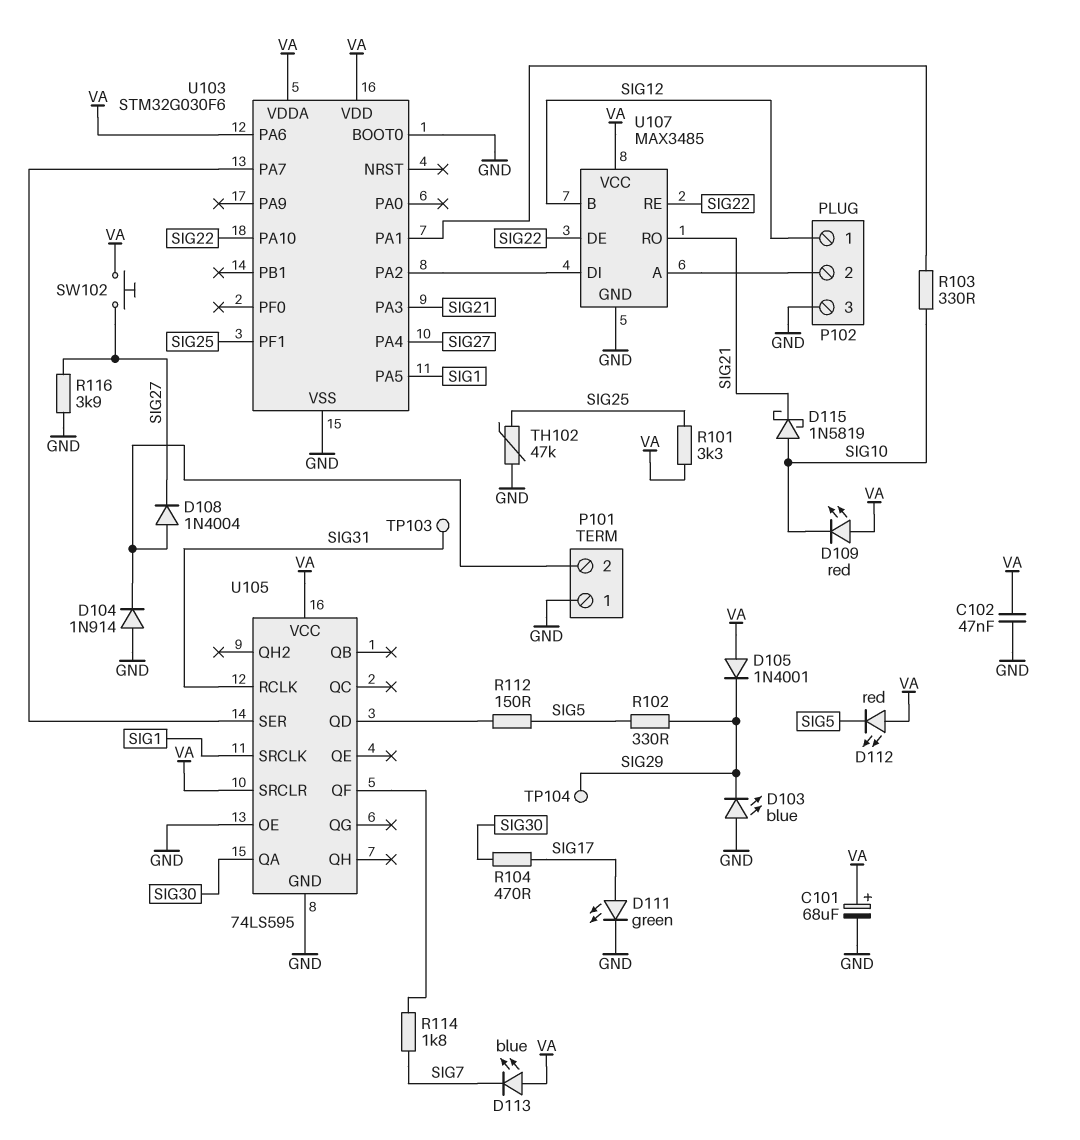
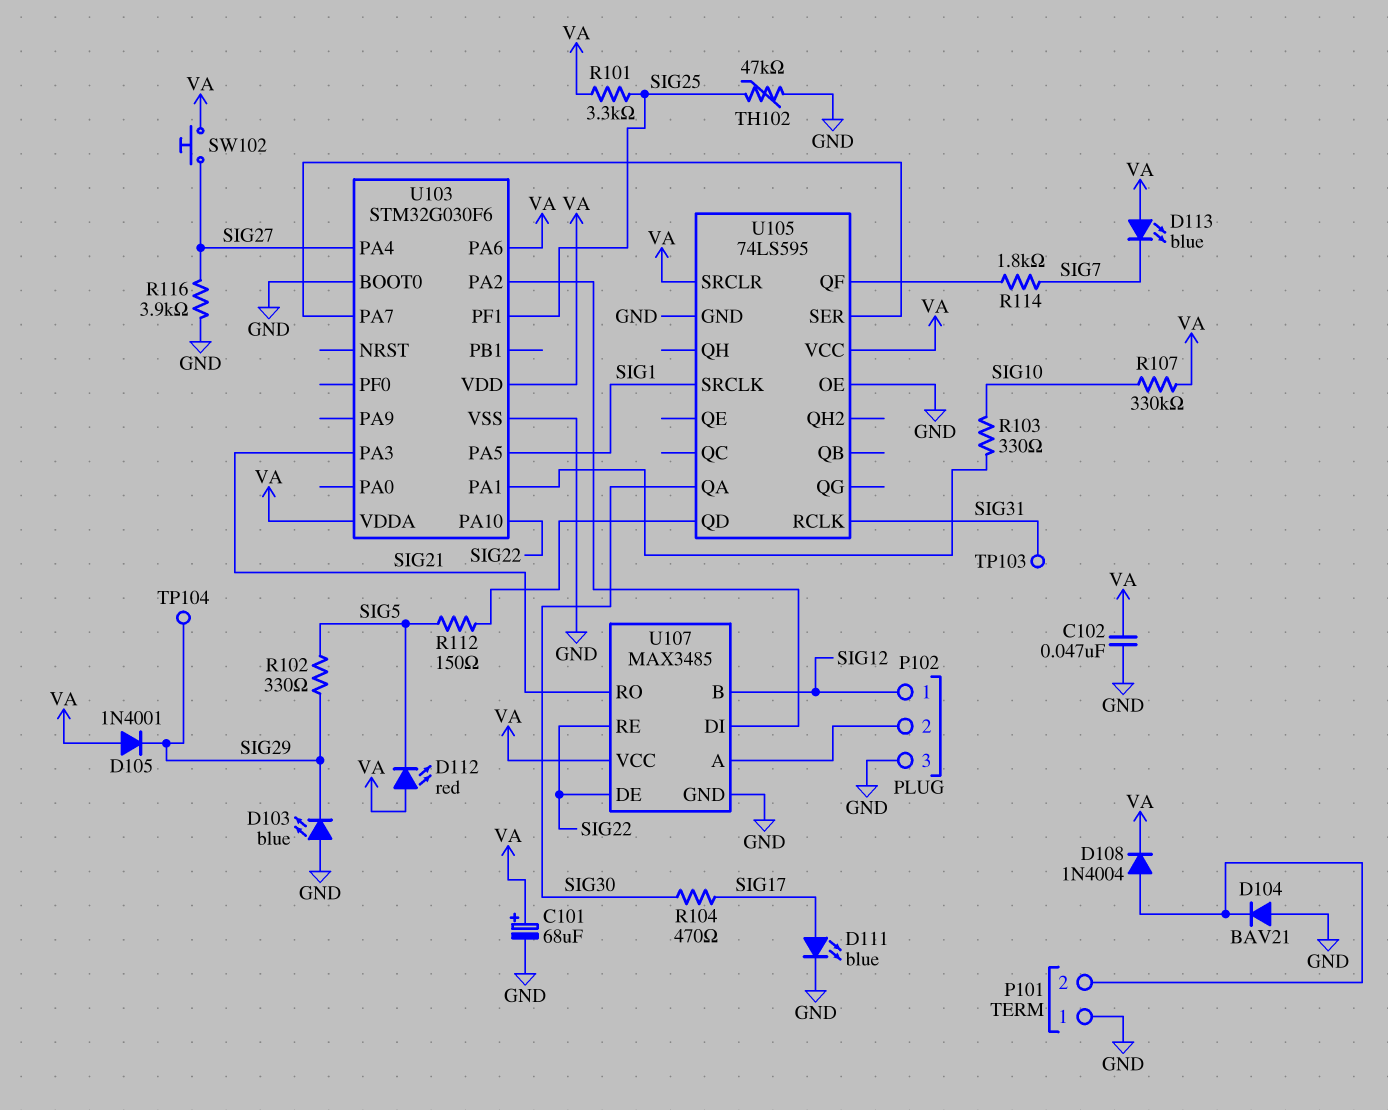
D104: diode 1N914 (A GND, K P101/2) -> diode BAV21 (A GND, K P101/2)
D108: diode 1N4004 (A P101/2, K SIG27) -> diode 1N4004 (A P101/2, K VA)
D109: LED red (A VA, K SIG10) -> none
D111: LED green (A SIG17, K GND) -> LED blue (A SIG17, K GND)
D115: schottky 1N5819 (A SIG10, K SIG21) -> none
R107: none -> 330k (SIG10, VA)

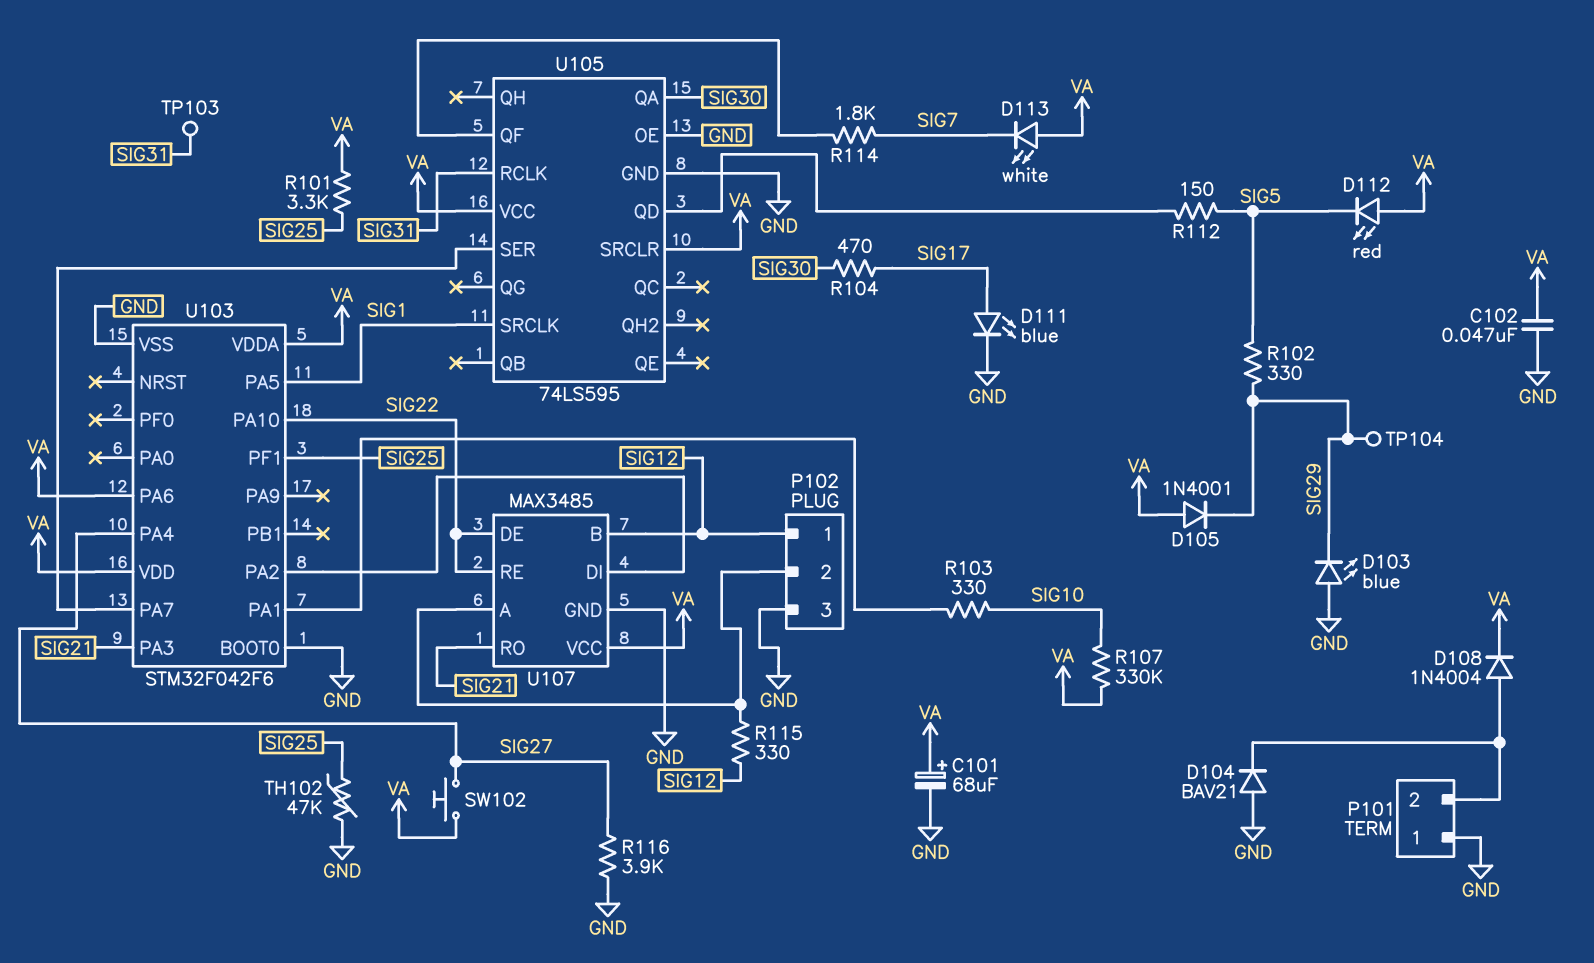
D113: LED blue (A VA, K SIG7) -> LED white (A VA, K SIG7)
R115: none -> 330 (P102/2, SIG12)
U103: STM32G030F6 -> STM32F042F6

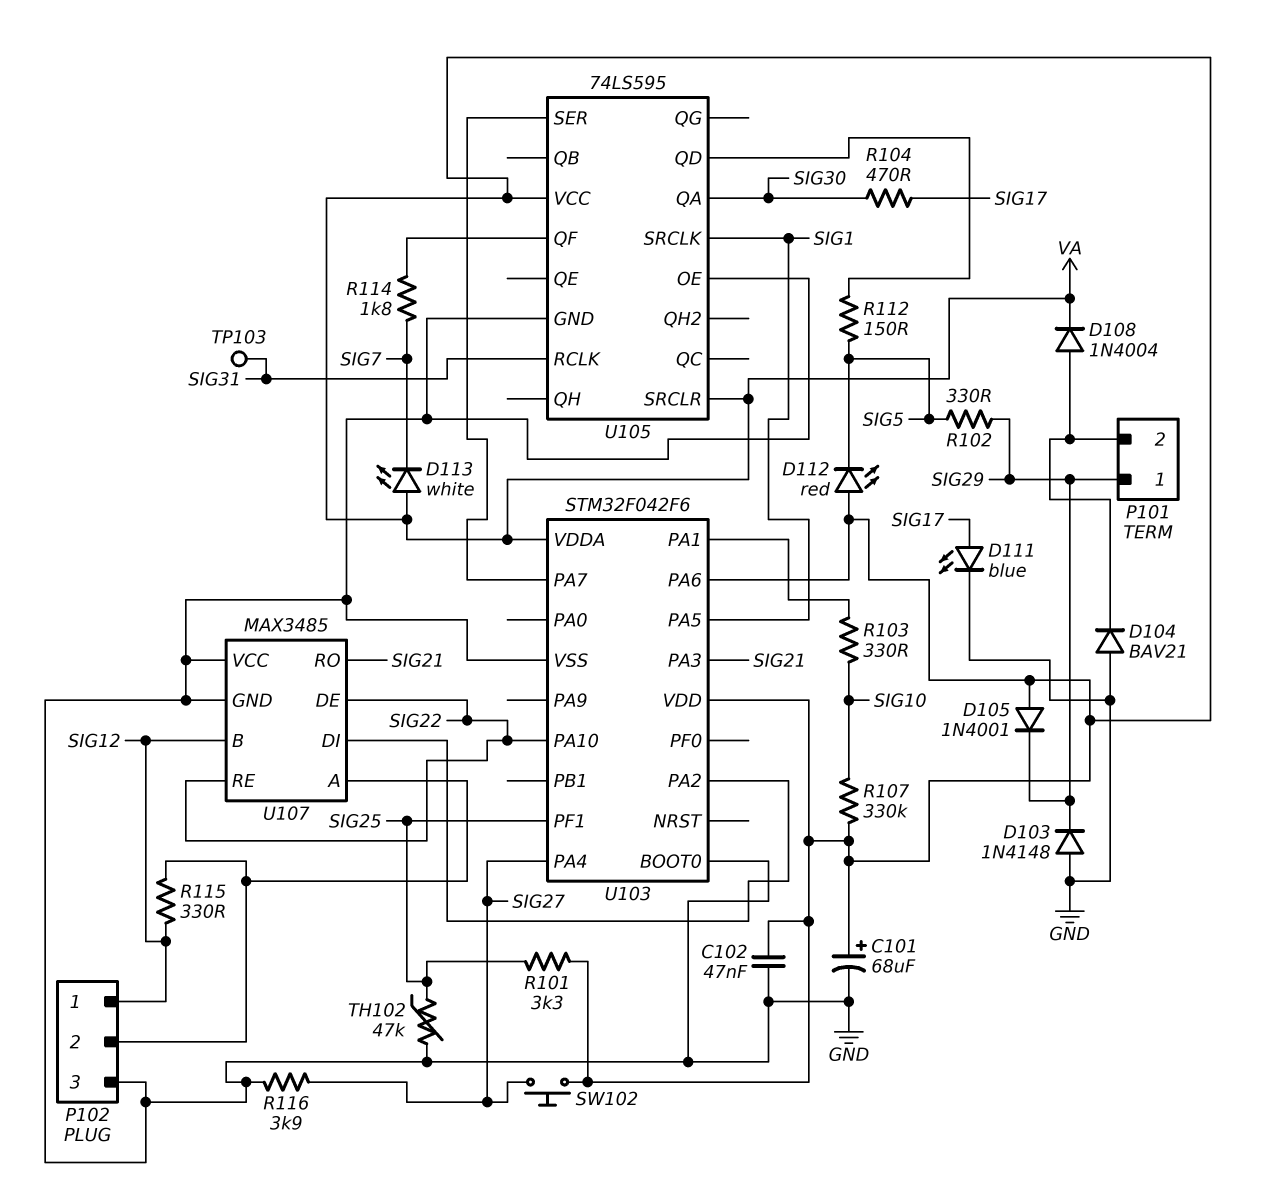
D103: LED blue (A GND, K SIG29) -> diode 1N4148 (A GND, K SIG29)
P101 pin 1: GND -> SIG29
TP104: test point (SIG29) -> none
U107 pin VCC: VA -> GND

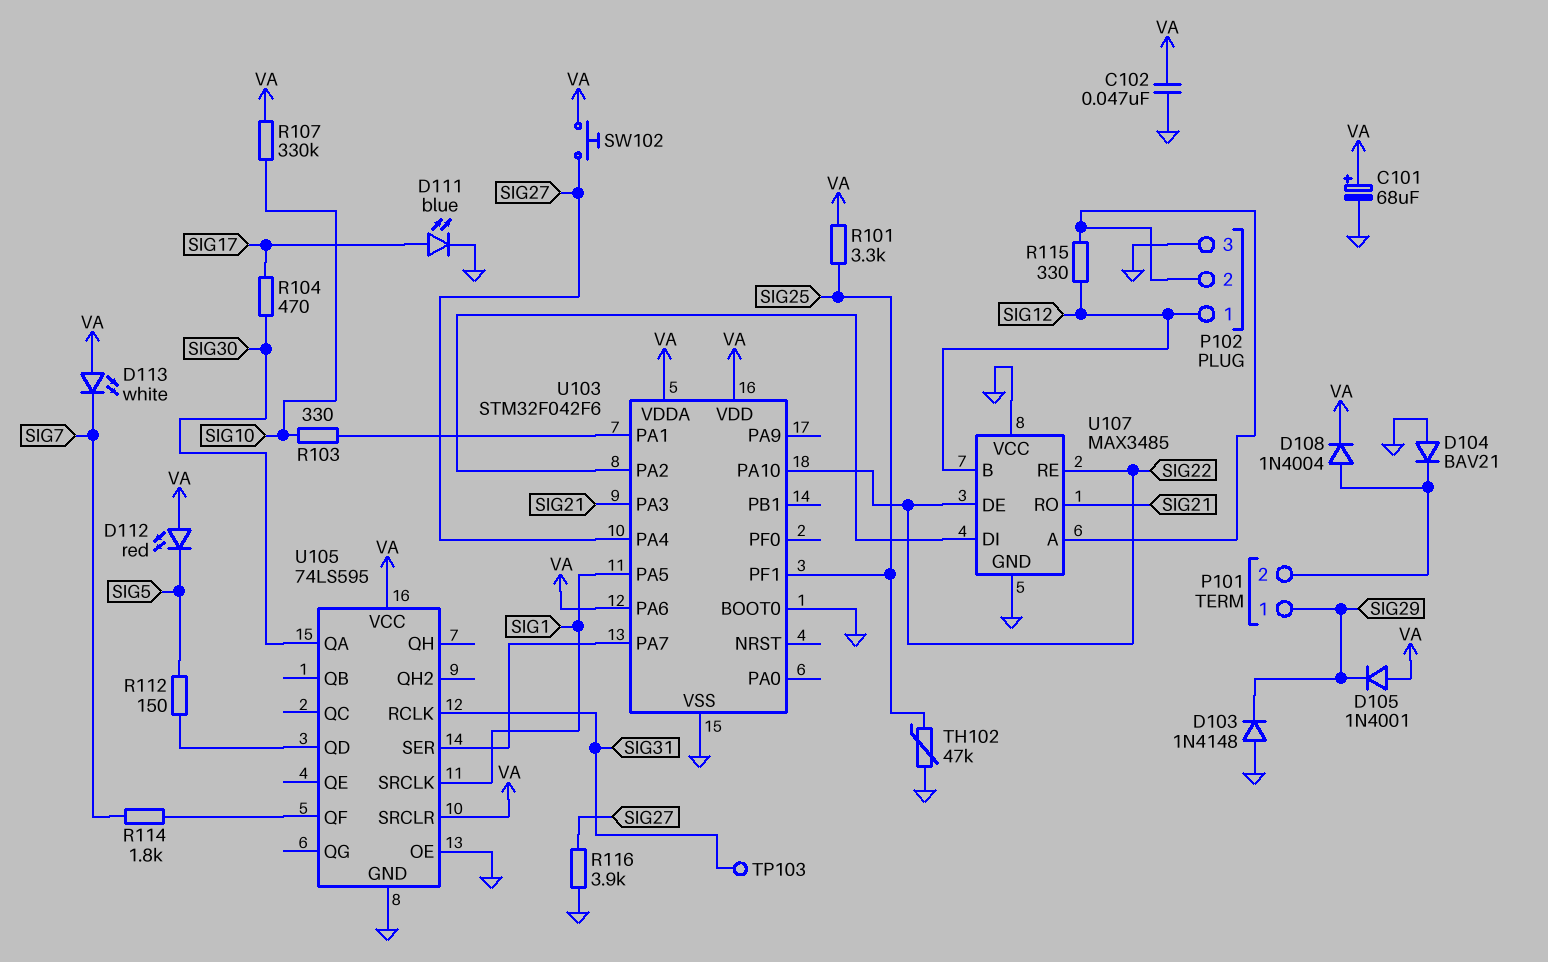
R102: 330 (SIG5, SIG29) -> none

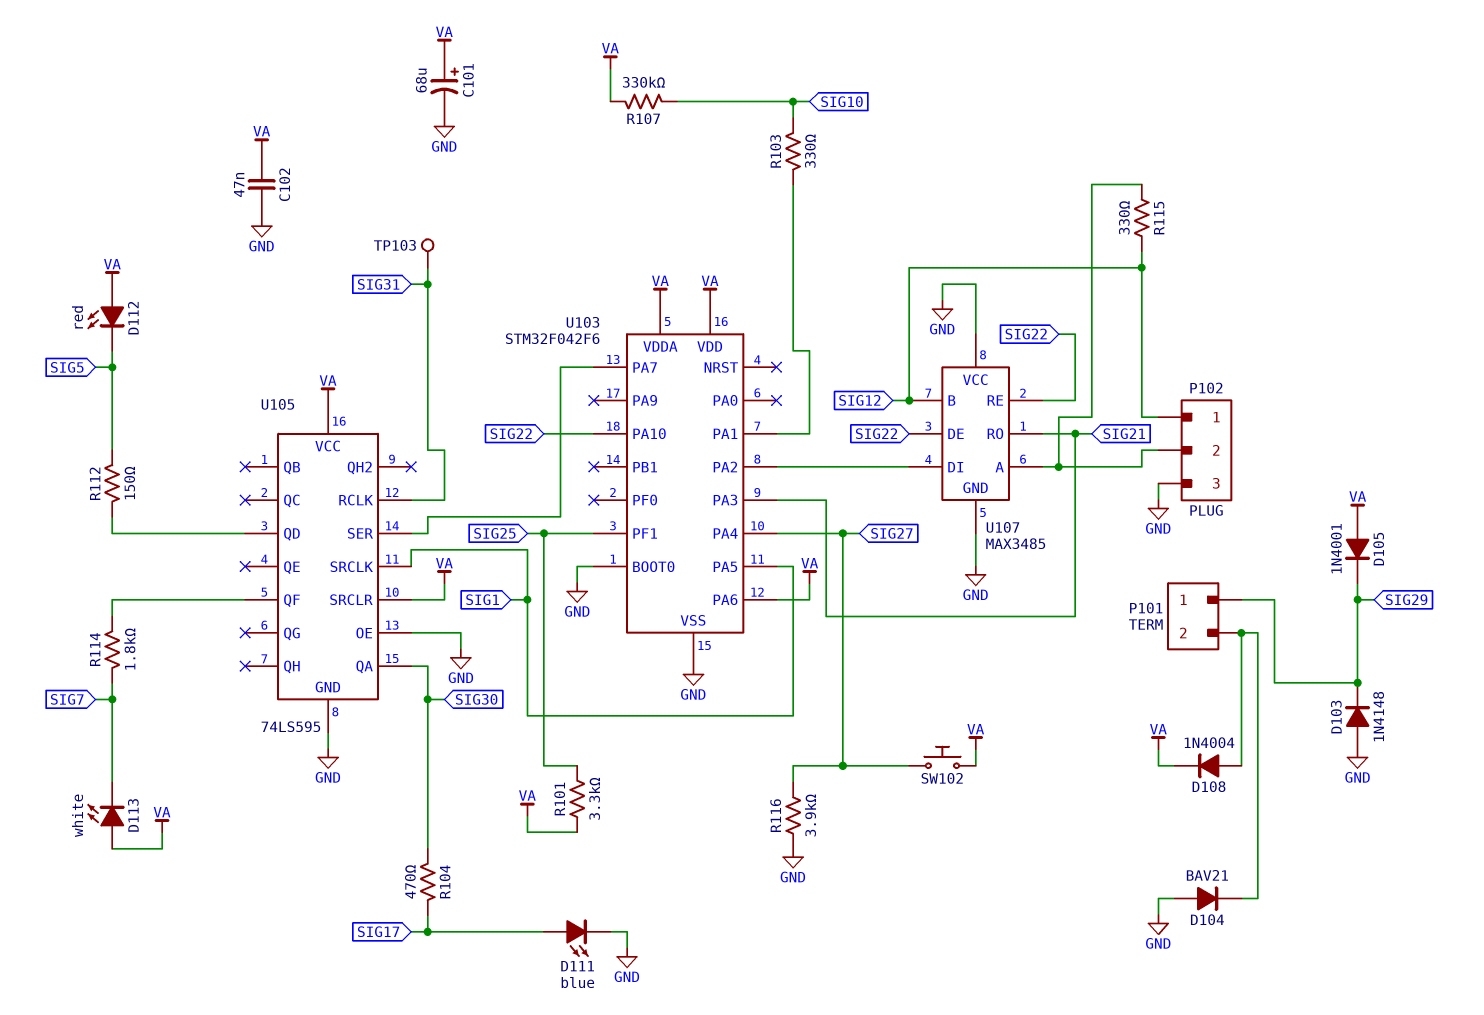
TH102: 47k (GND, SIG25) -> none

